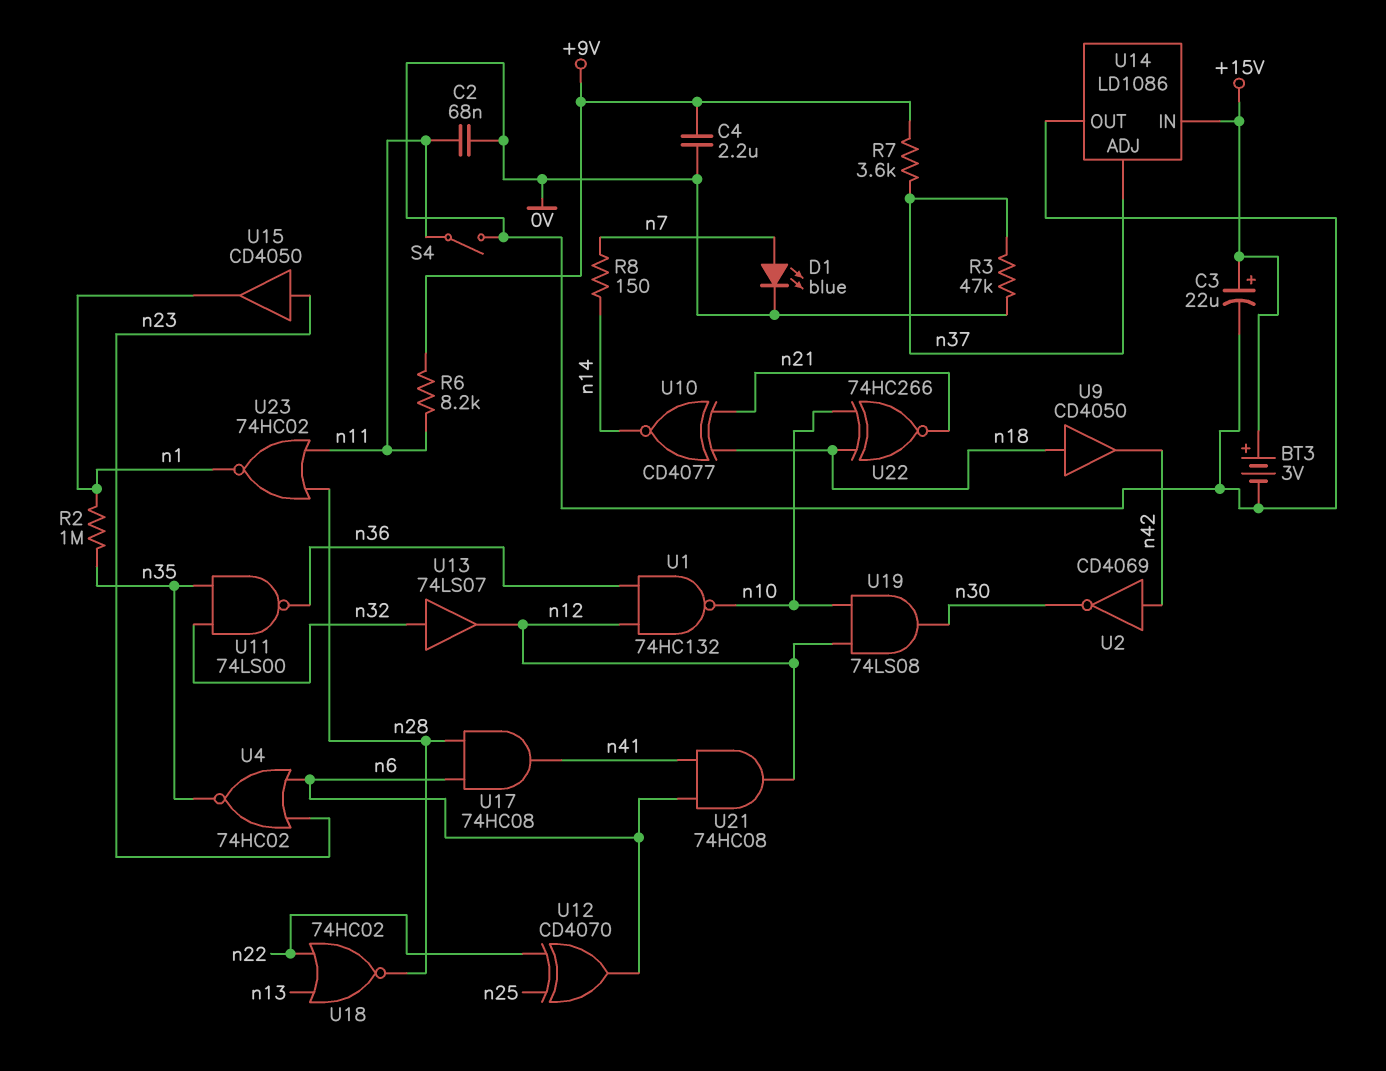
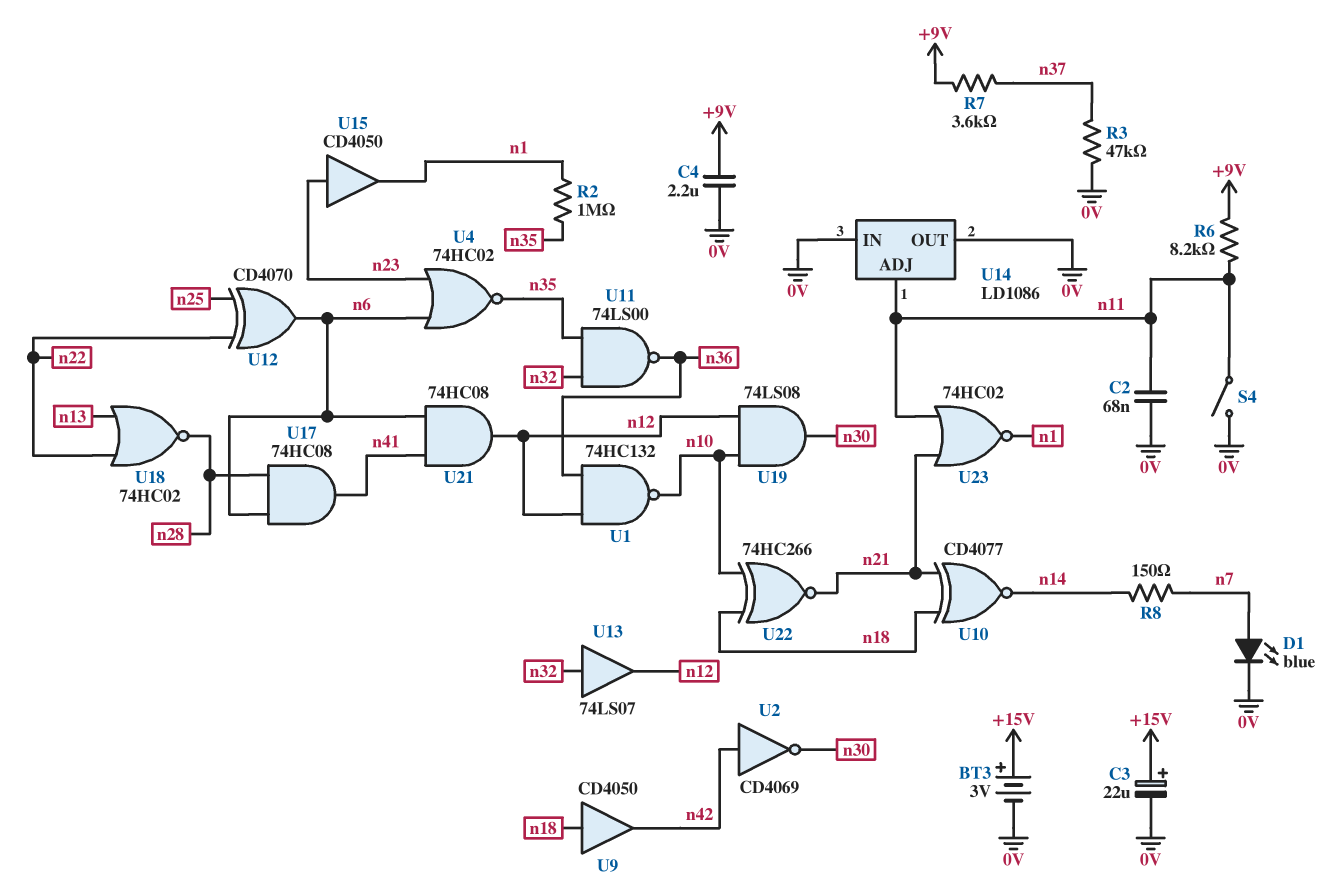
U14 pin ADJ: n37 -> n11
U14 pin IN: +15V -> 0V
U23: NOR 74HC02 (in n11, in n28, out n1) -> NOR 74HC02 (in n11, in n21, out n1)

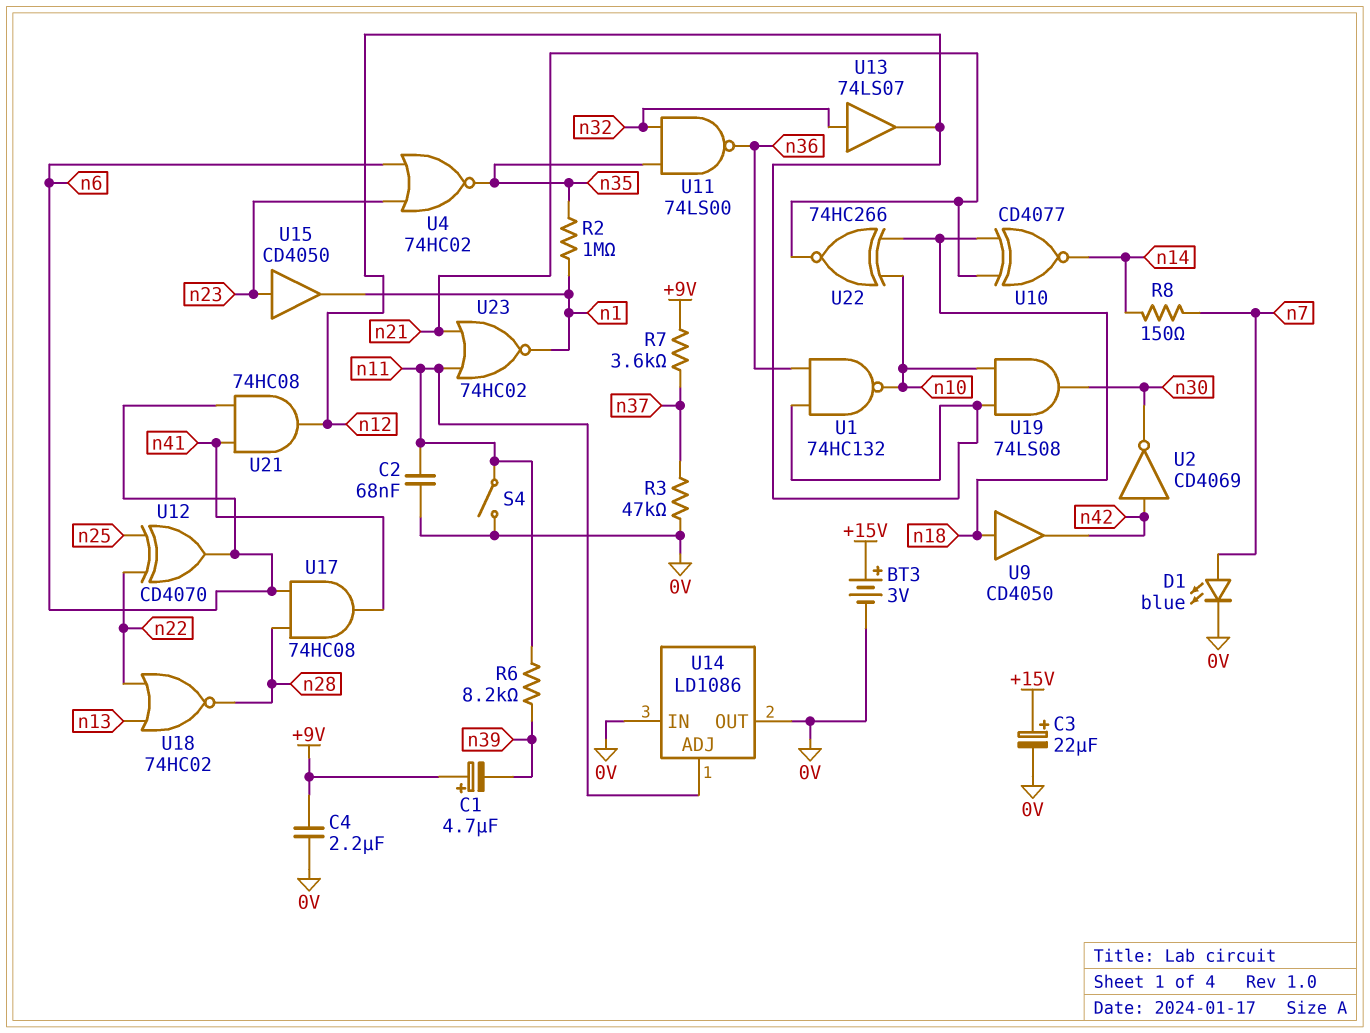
C1: none -> 4.7uF (plus +9V, minus n39)
R6: 8.2k (+9V, n11) -> 8.2k (n11, n39)

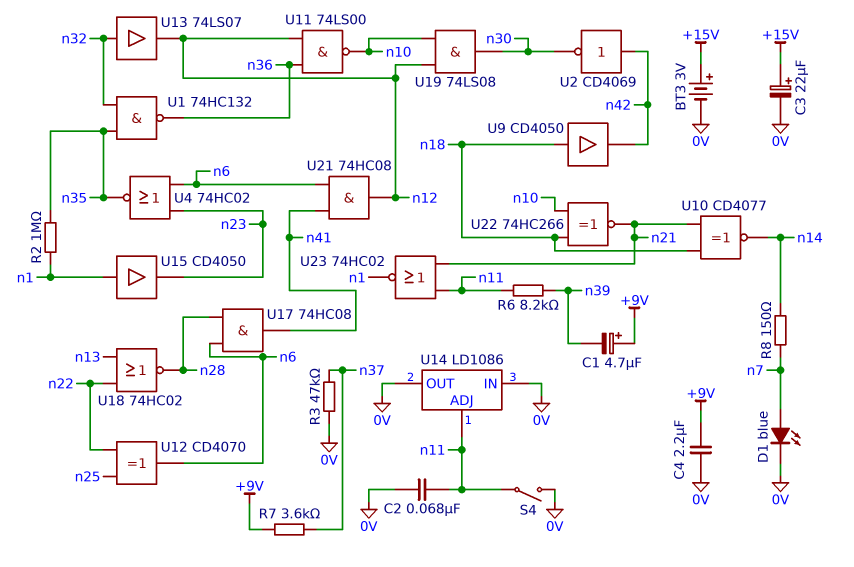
U1: NAND 74HC132 (in n12, in n36, out n10) -> NAND 74HC132 (in n32, in n35, out n36)
U11: NAND 74LS00 (in n32, in n35, out n36) -> NAND 74LS00 (in n12, in n36, out n10)
U15: buffer CD4050 (in n23, out n1) -> buffer CD4050 (in n1, out n23)

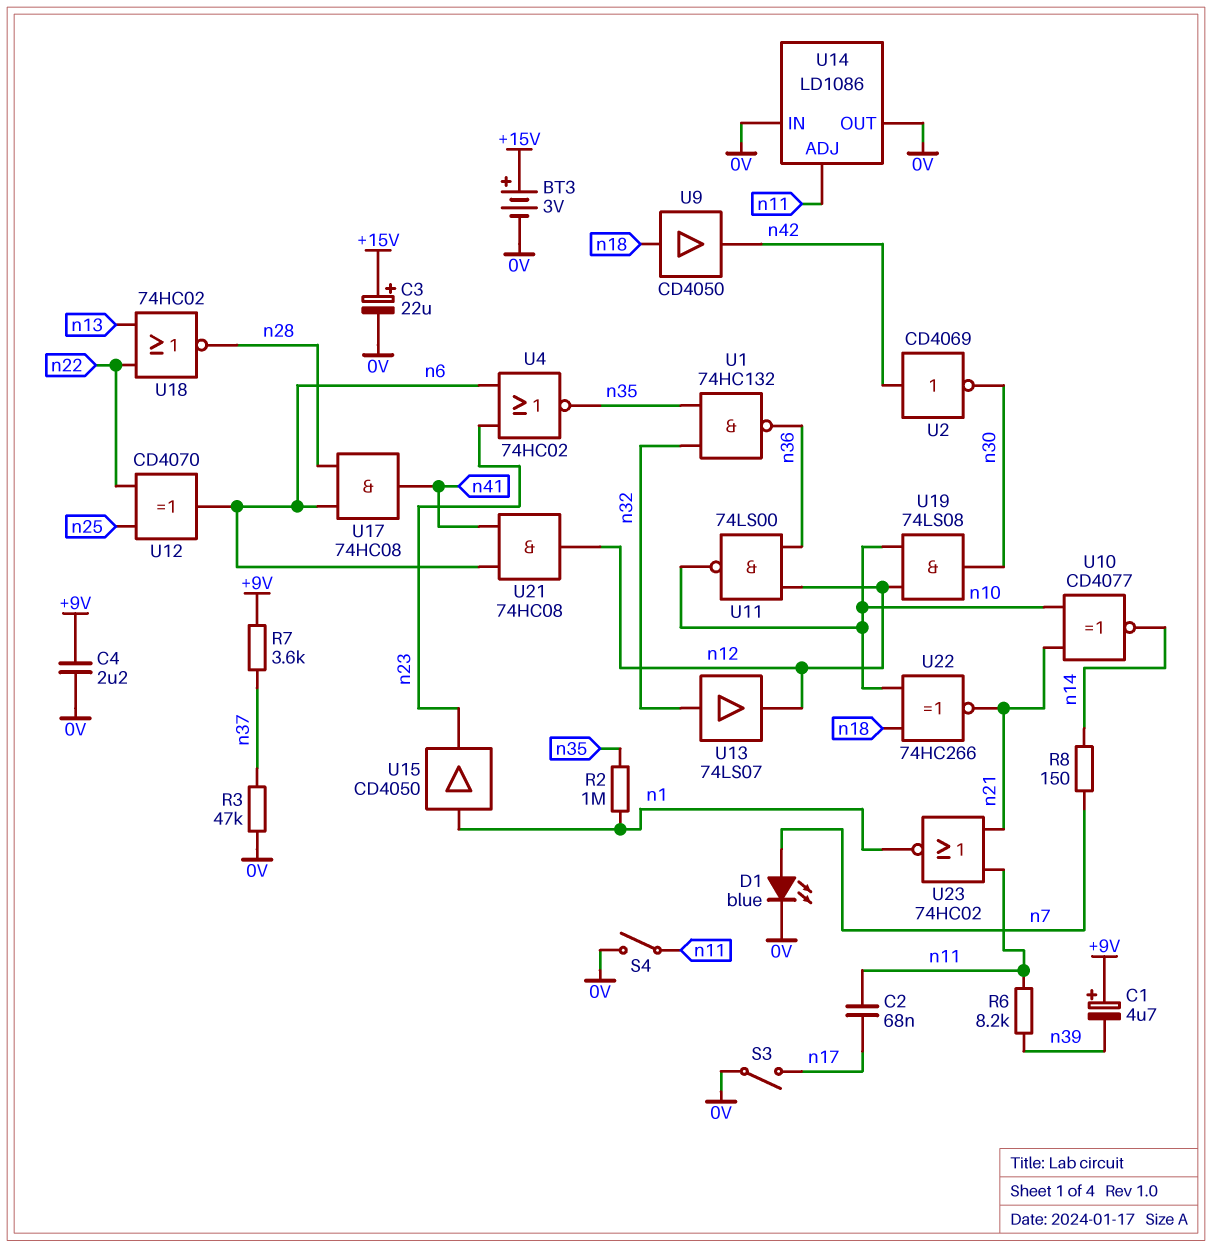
C2: 68nF (0V, n11) -> 68nF (n11, n17)
S3: none -> switch (0V, n17)
U10: XNOR CD4077 (in n18, in n21, out n14) -> XNOR CD4077 (in n10, in n21, out n14)

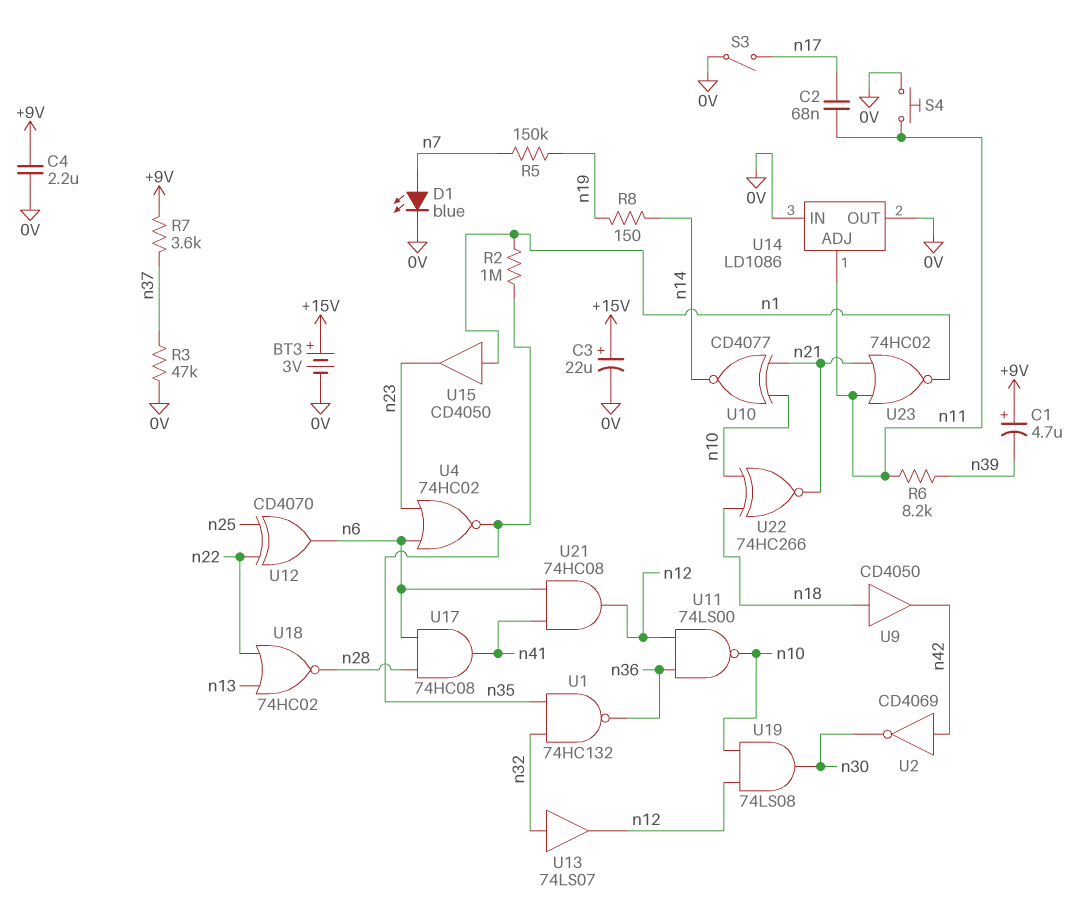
R5: none -> 150k (n7, n19)
R8: 150 (n7, n14) -> 150 (n14, n19)
S4: switch (0V, n11) -> button (0V, n11)

